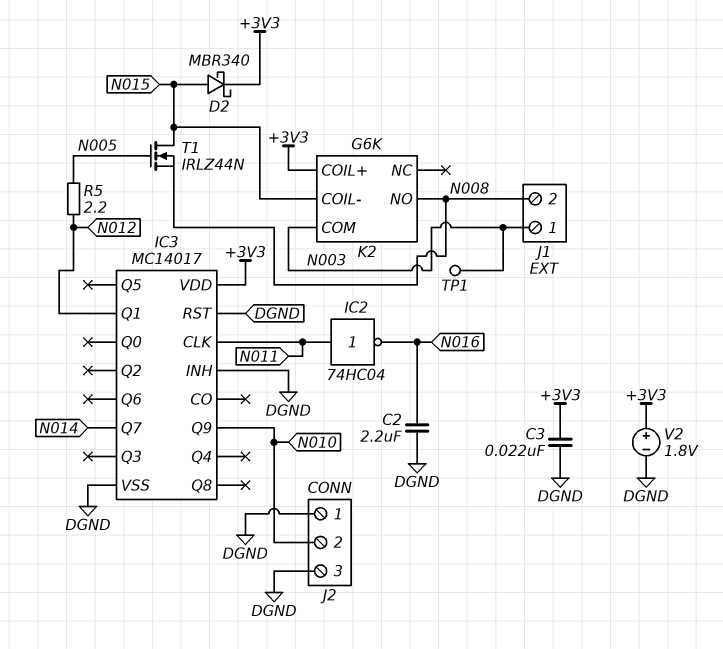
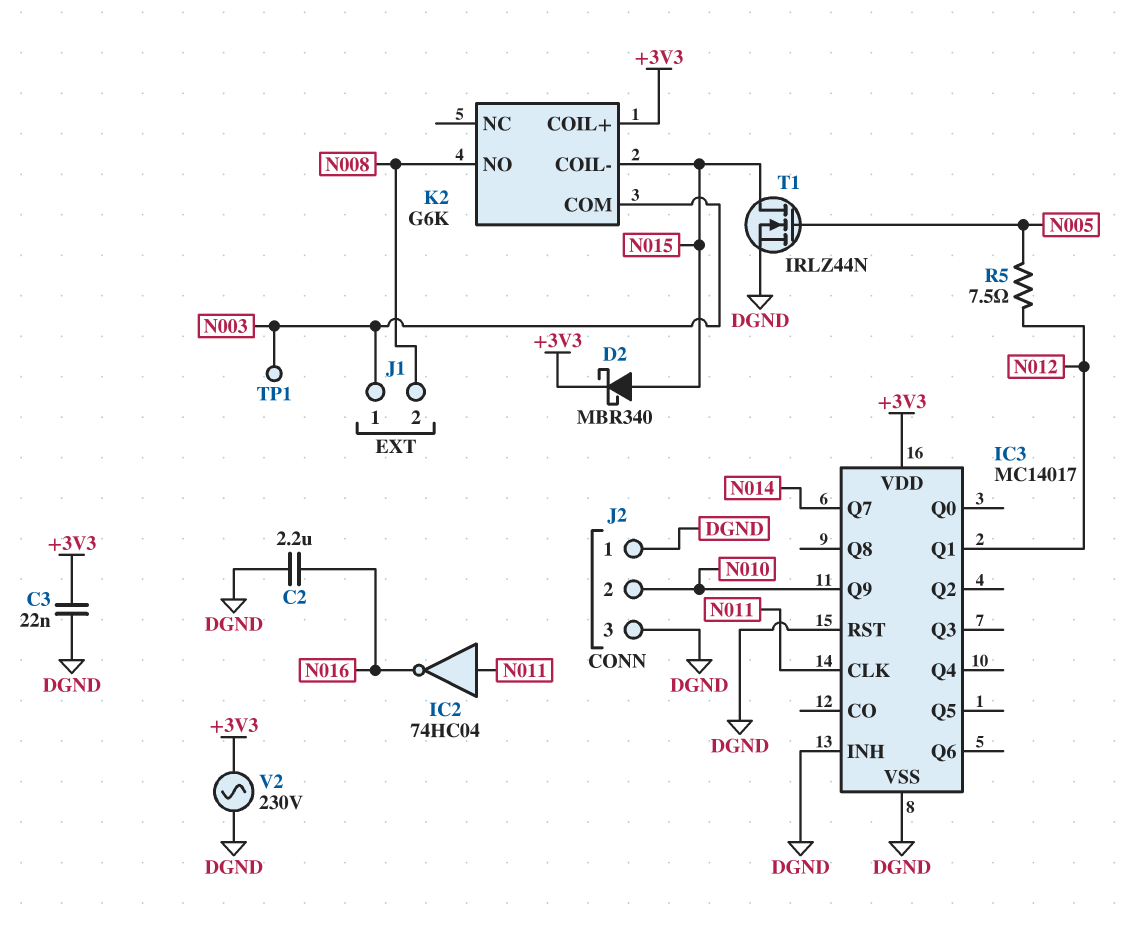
R5: 2.2 (N005, N012) -> 7.5 (N005, N012)
T1: NMOS IRLZ44N (G N005, D N015, S N008) -> NMOS IRLZ44N (G N005, D N015, S DGND)
V2: 1.8V (plus +3V3, minus DGND) -> AC 230V (+3V3, DGND)

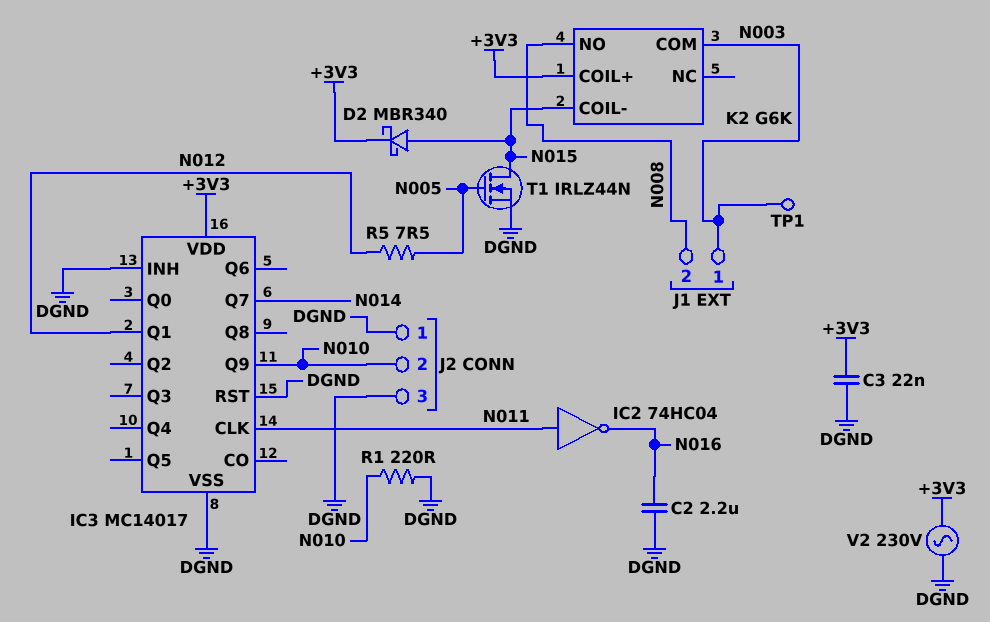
R1: none -> 220 (DGND, N010)

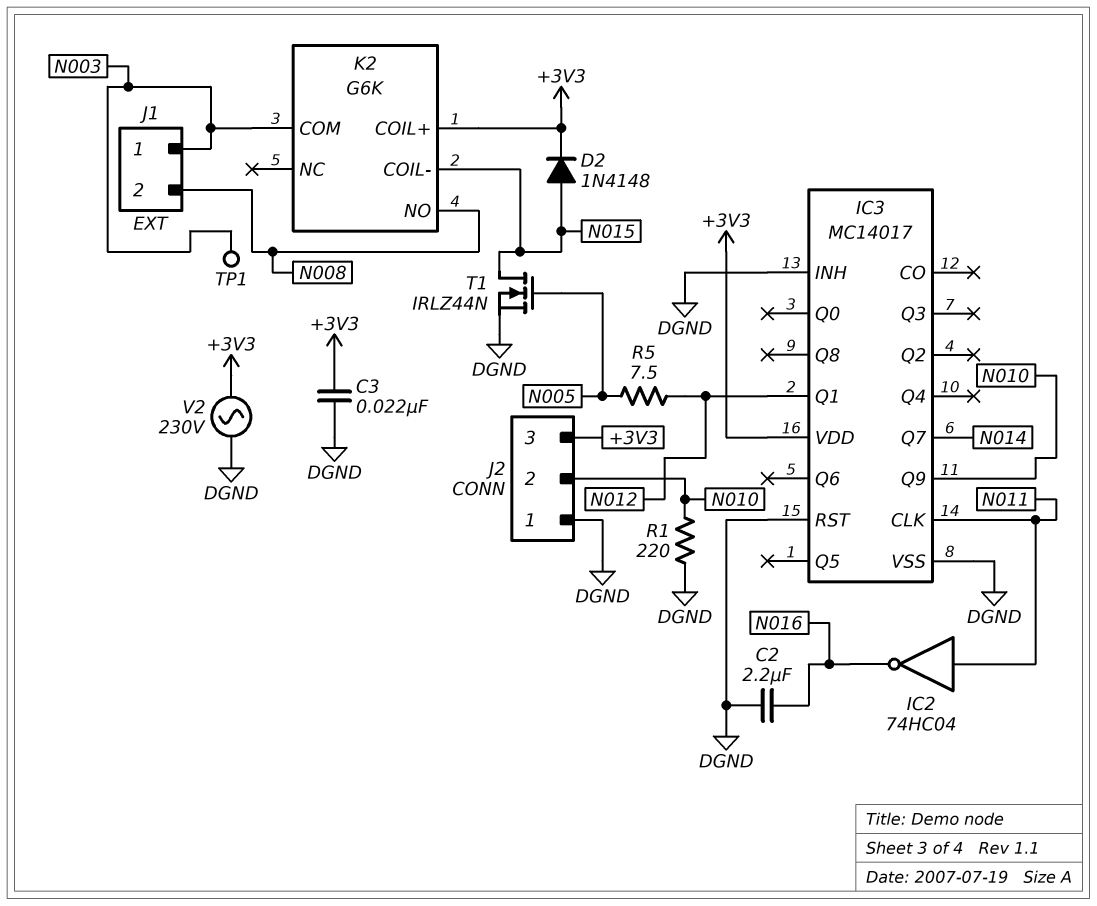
D2: schottky MBR340 (A N015, K +3V3) -> diode 1N4148 (A N015, K +3V3)
J2 pin 3: DGND -> +3V3

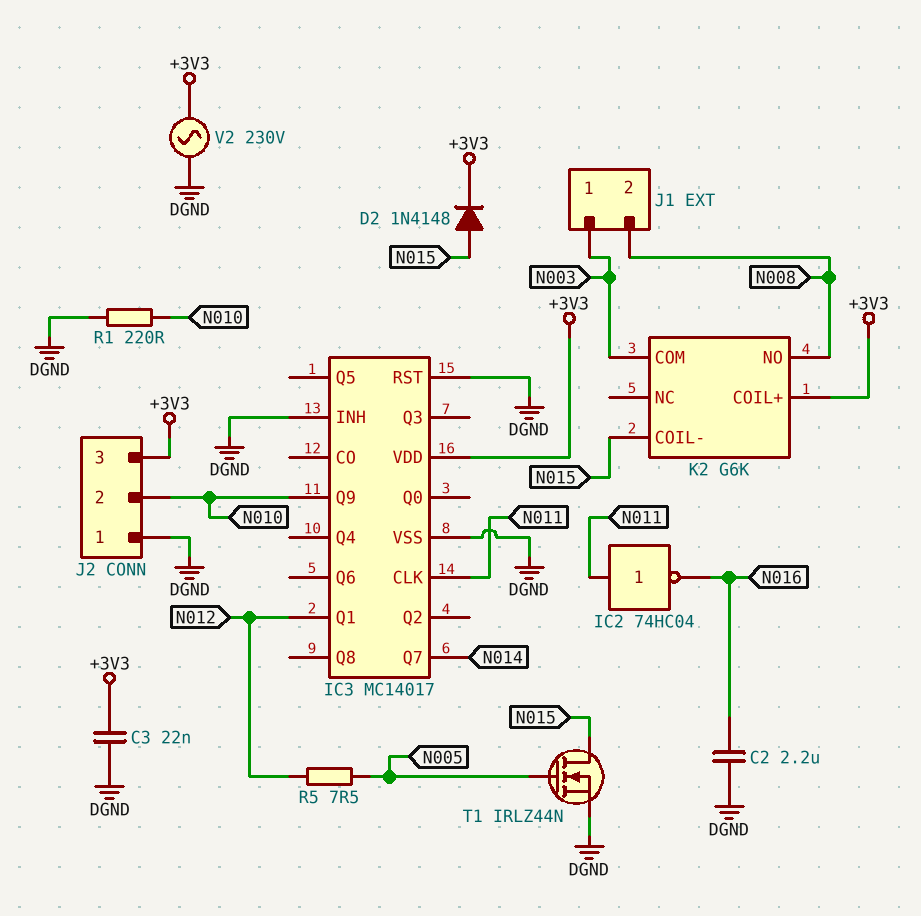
TP1: test point (N003) -> none

